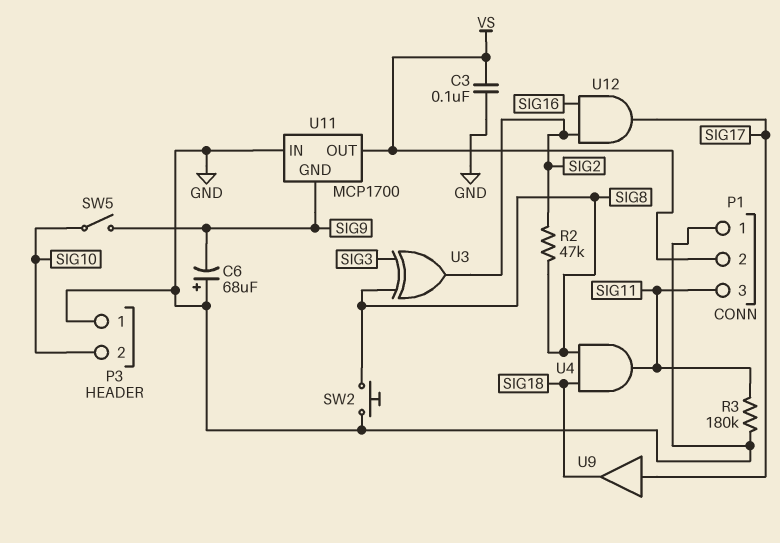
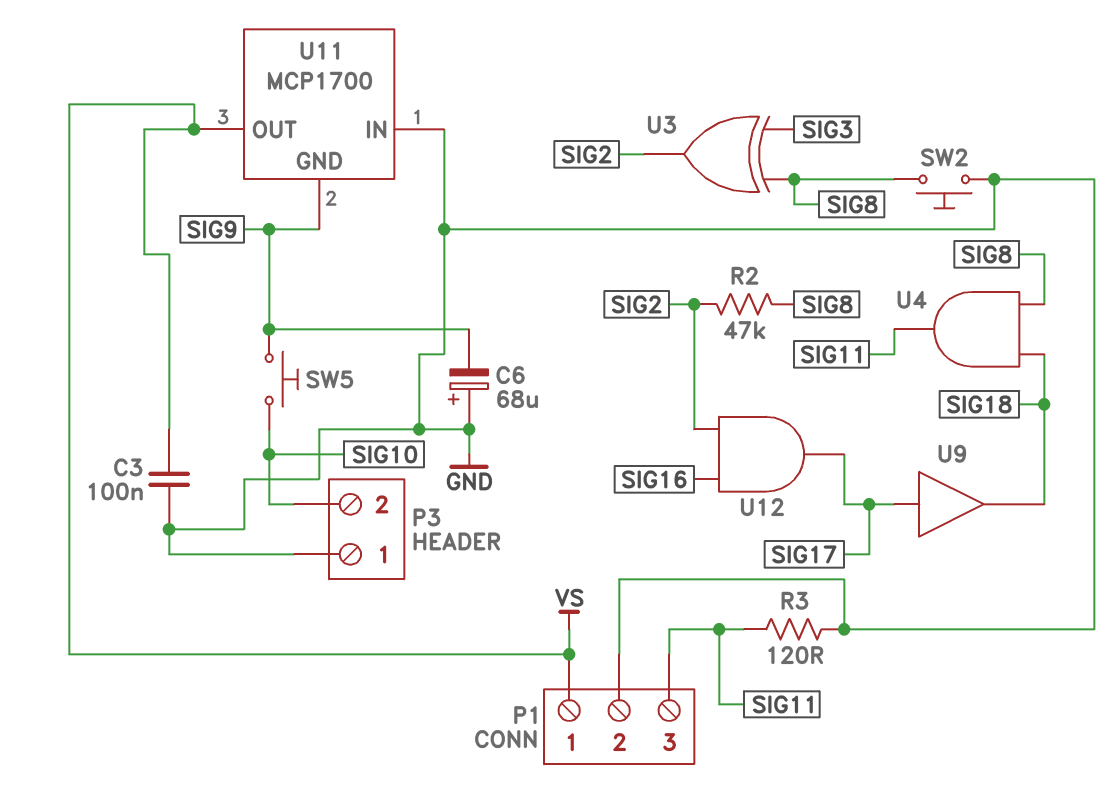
P1 pin 1: GND -> VS
P1 pin 2: VS -> GND
R3: 180k (GND, SIG11) -> 120 (GND, SIG11)
SW5: switch (SIG9, SIG10) -> button (SIG9, SIG10)

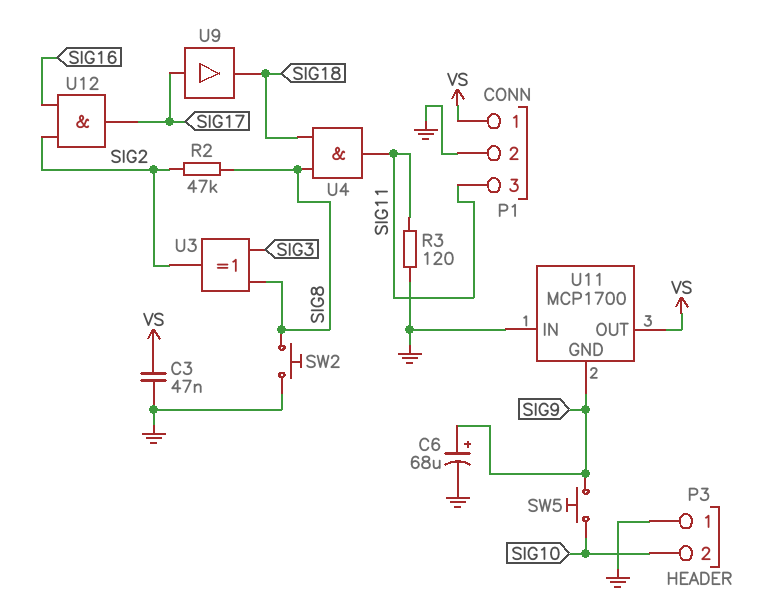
C3: 100nF (GND, VS) -> 47nF (GND, VS)
C6: 68uF (plus GND, minus SIG9) -> 68uF (plus SIG9, minus GND)

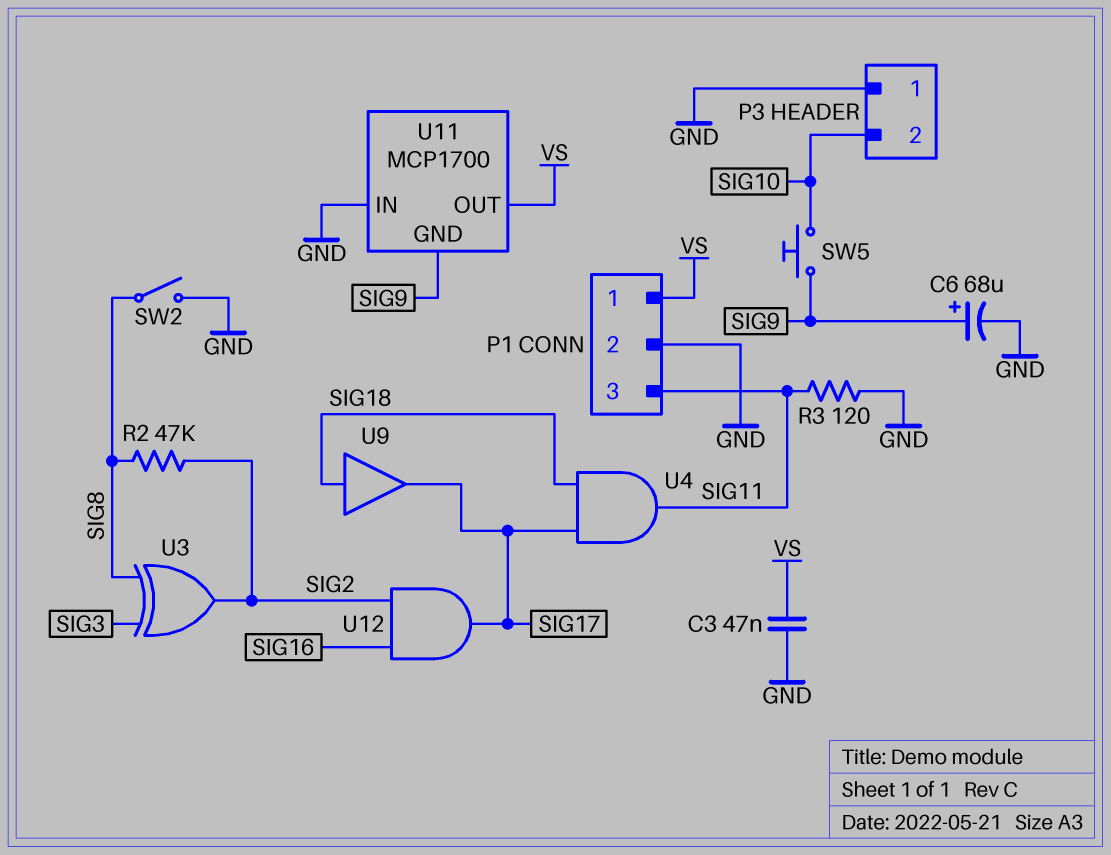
SW2: button (GND, SIG8) -> switch (GND, SIG8)
U4: AND (in SIG8, in SIG18, out SIG11) -> AND (in SIG17, in SIG18, out SIG11)
U9: buffer (in SIG17, out SIG18) -> buffer (in SIG18, out SIG17)

